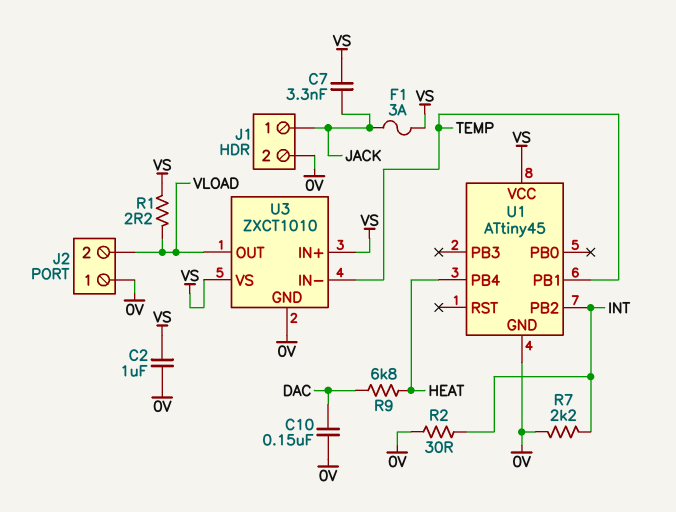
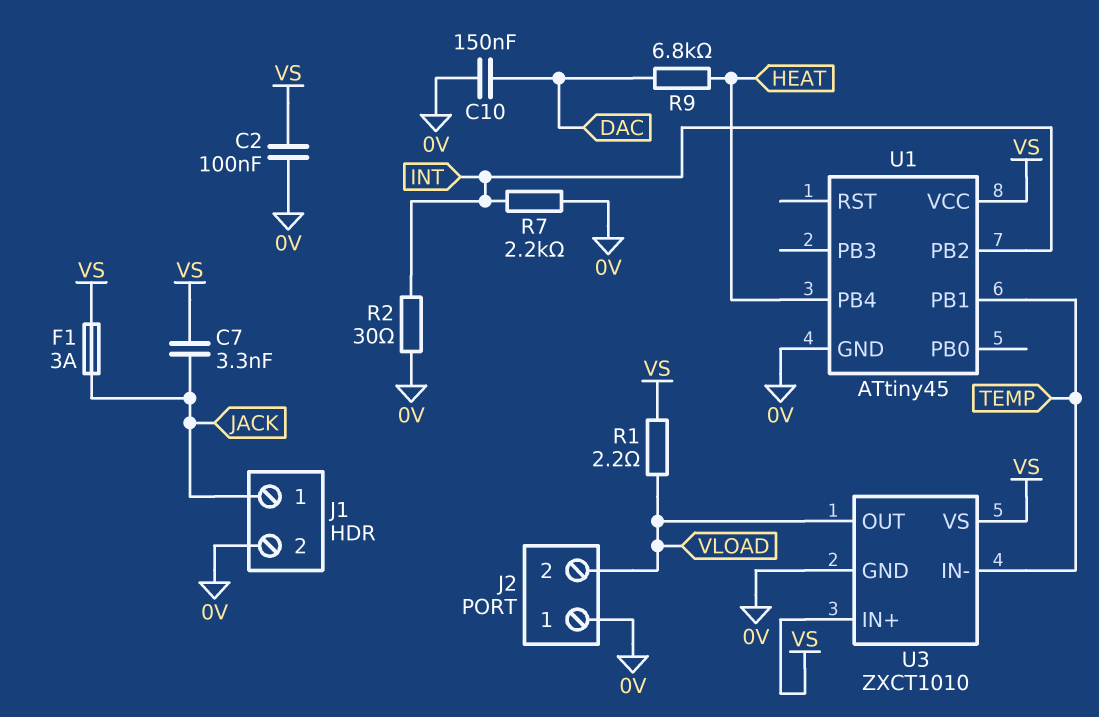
C2: 1uF (0V, VS) -> 100nF (0V, VS)

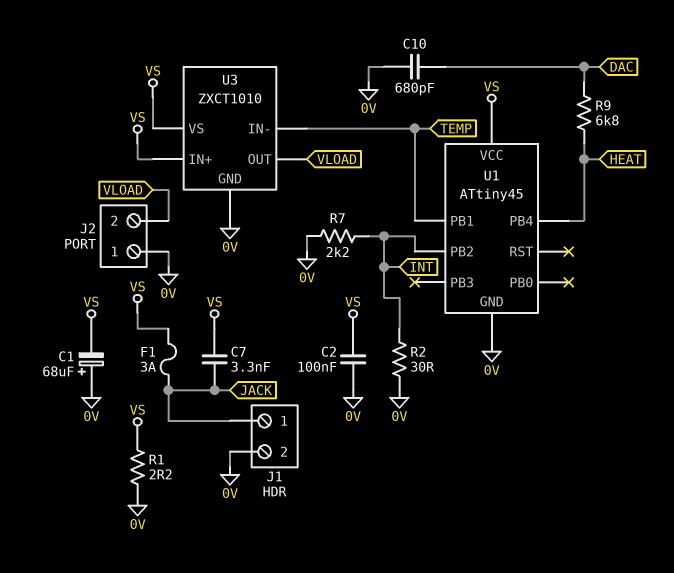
C1: none -> 68uF (plus 0V, minus VS)
C10: 150nF (0V, DAC) -> 680pF (0V, DAC)
R1: 2.2 (VLOAD, VS) -> 2.2 (0V, VS)

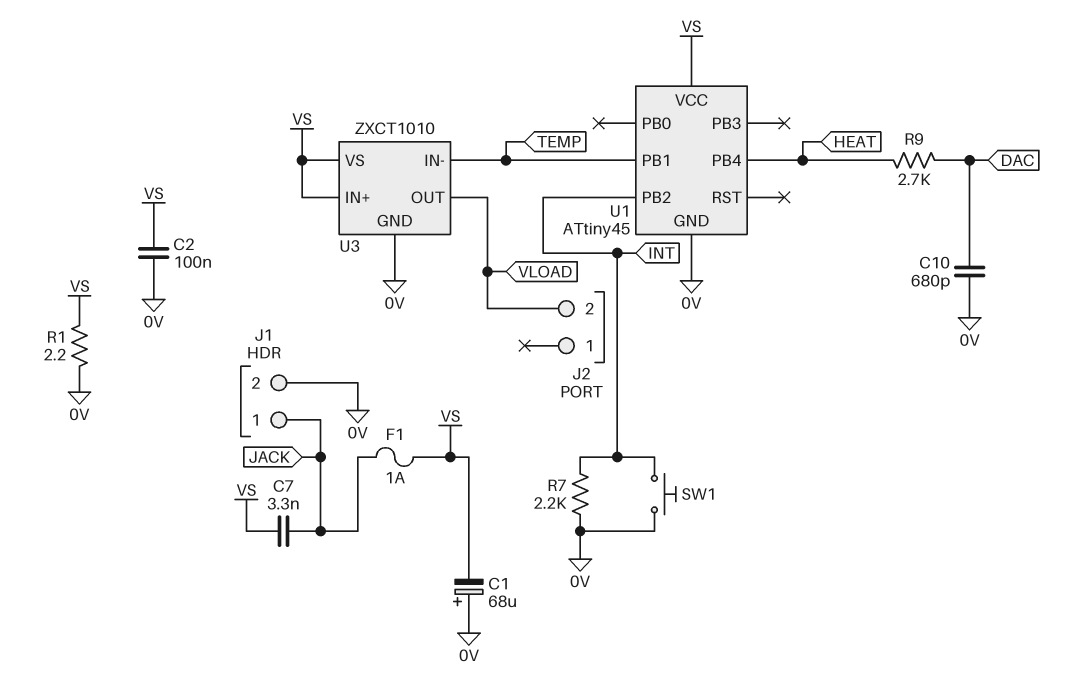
F1: 3A (JACK, VS) -> 1A (JACK, VS)
J2 pin 1: 0V -> none
R2: 30 (0V, INT) -> none
R9: 6.8k (DAC, HEAT) -> 2.7k (DAC, HEAT)
SW1: none -> button (0V, INT)

